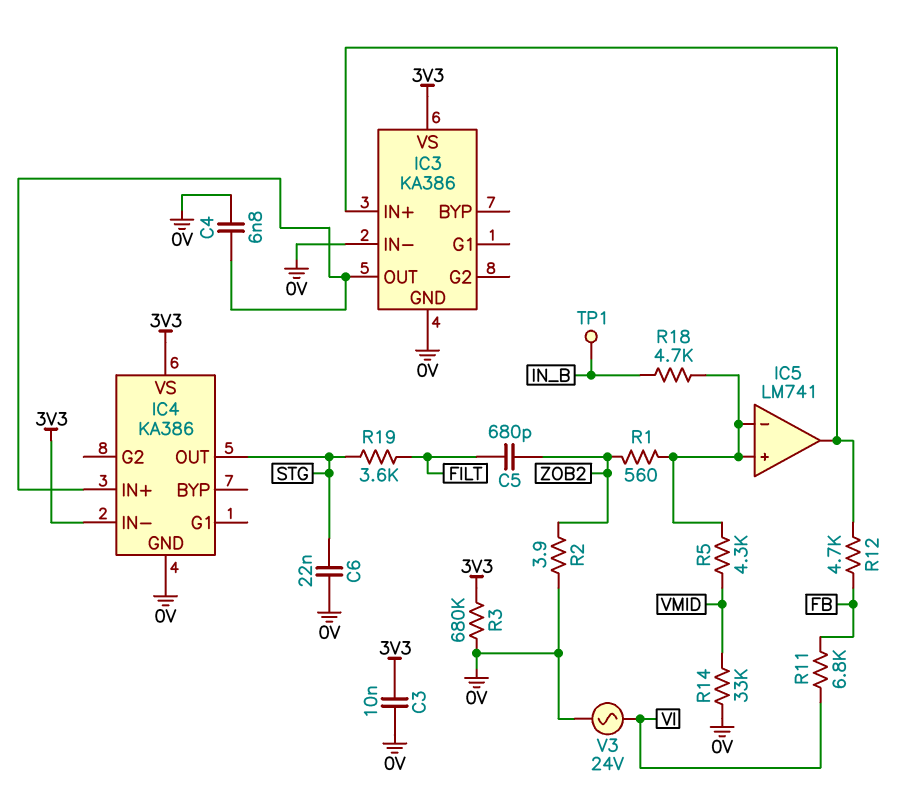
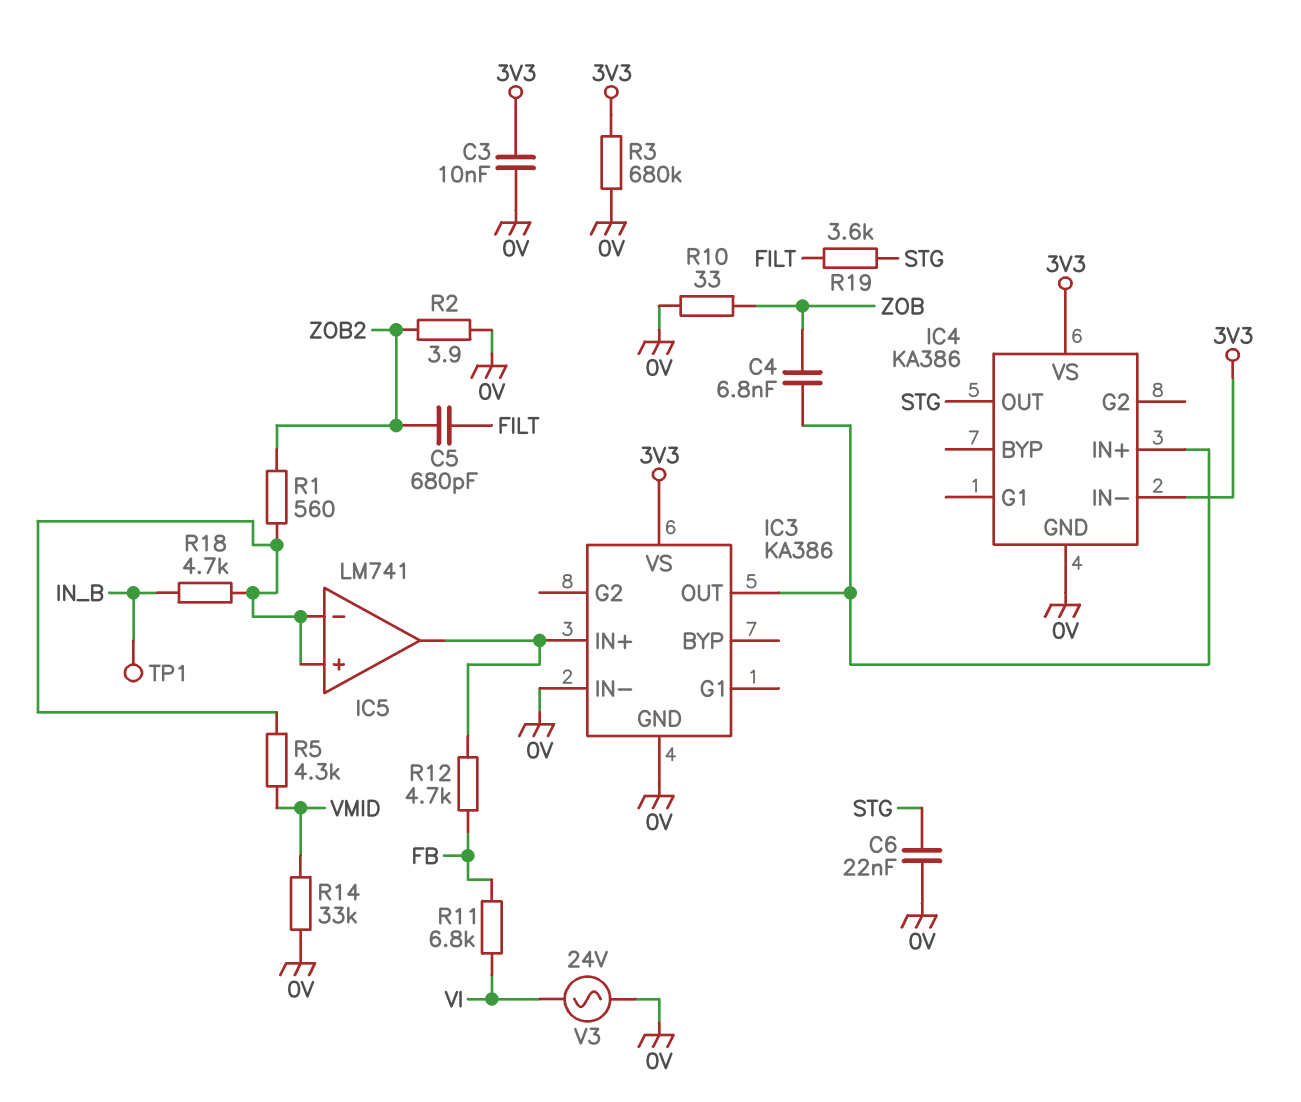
C4: 6.8nF (0V, IC3/OUT) -> 6.8nF (IC3/OUT, ZOB)
R10: none -> 33 (0V, ZOB)

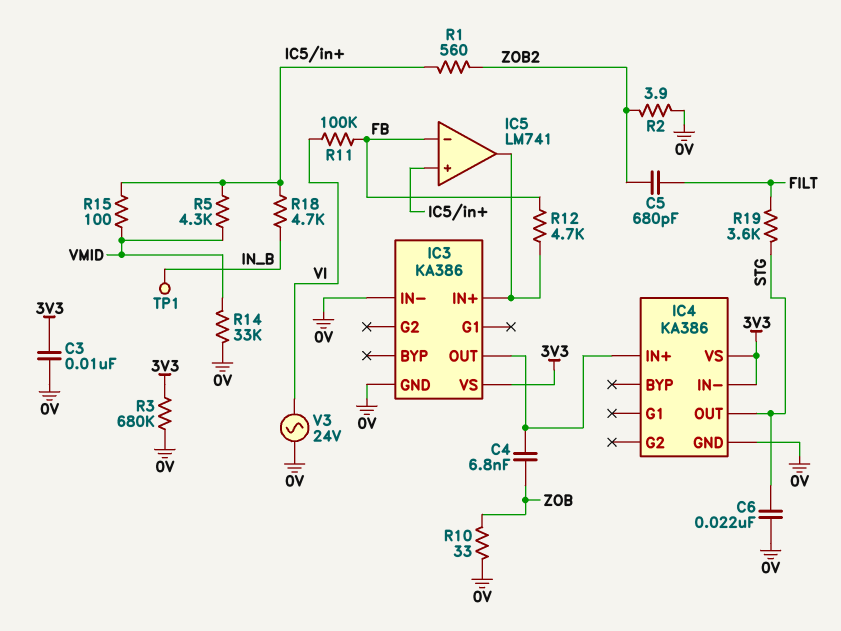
IC5 pin in-: IC5/in+ -> FB
R11: 6.8k (FB, VI) -> 100k (FB, VI)
R15: none -> 100 (IC5/in+, VMID)

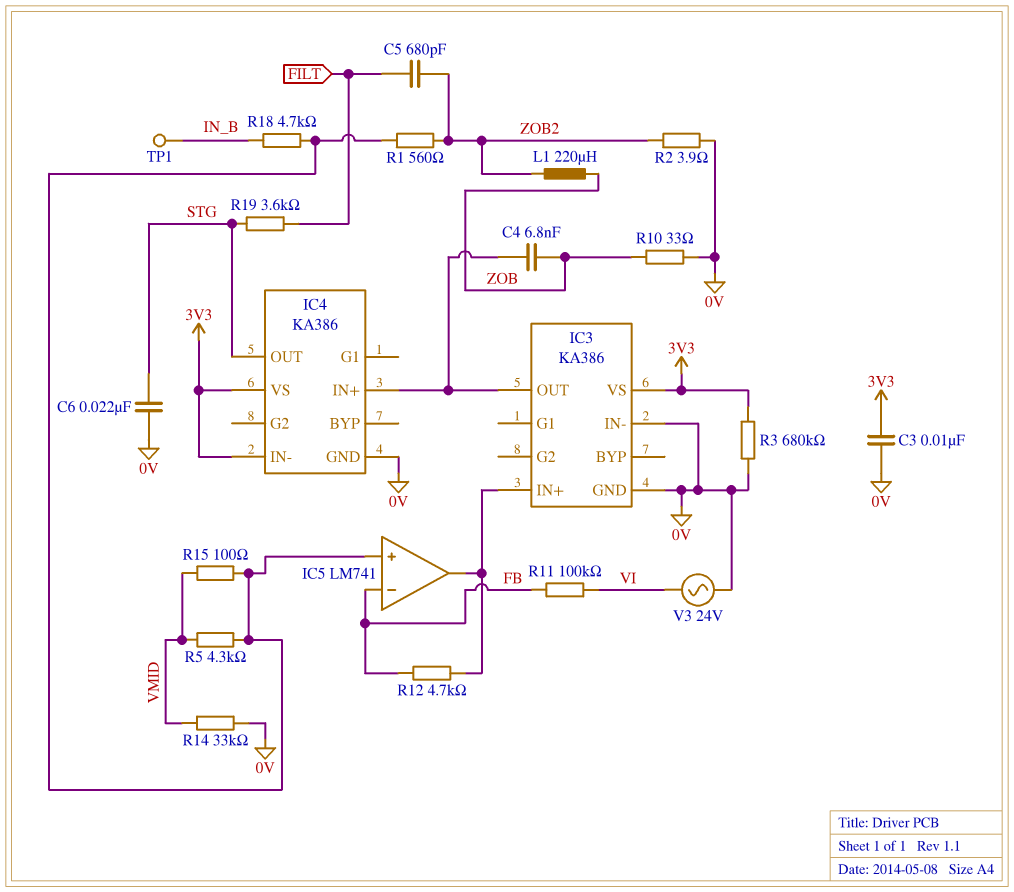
L1: none -> 220uH (ZOB, ZOB2)

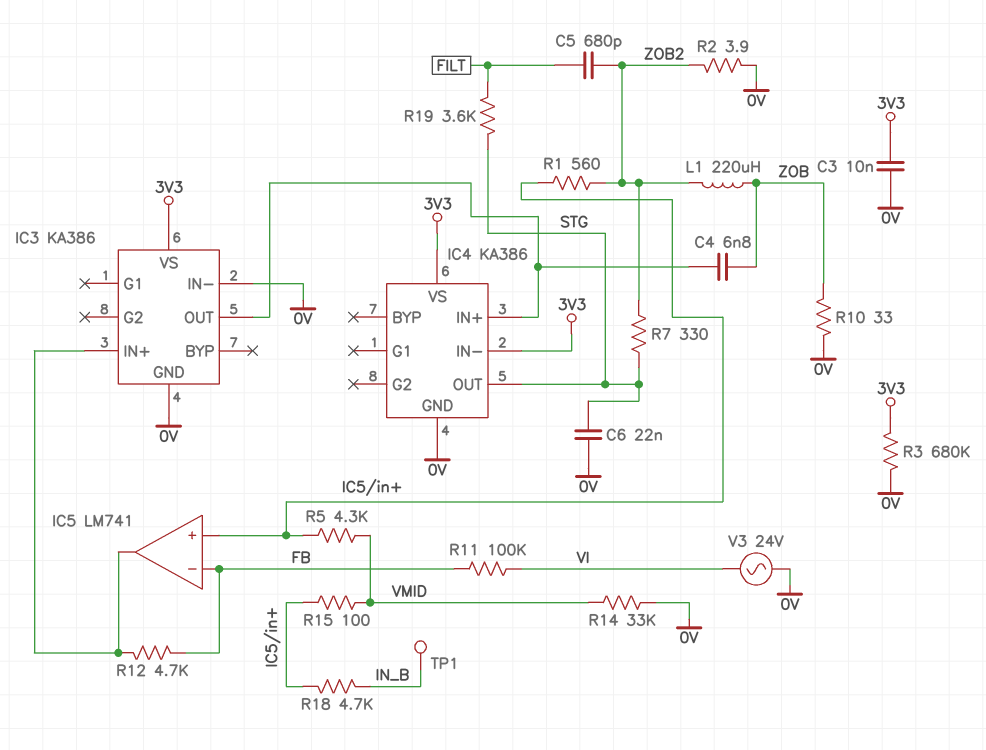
R7: none -> 330 (STG, ZOB2)

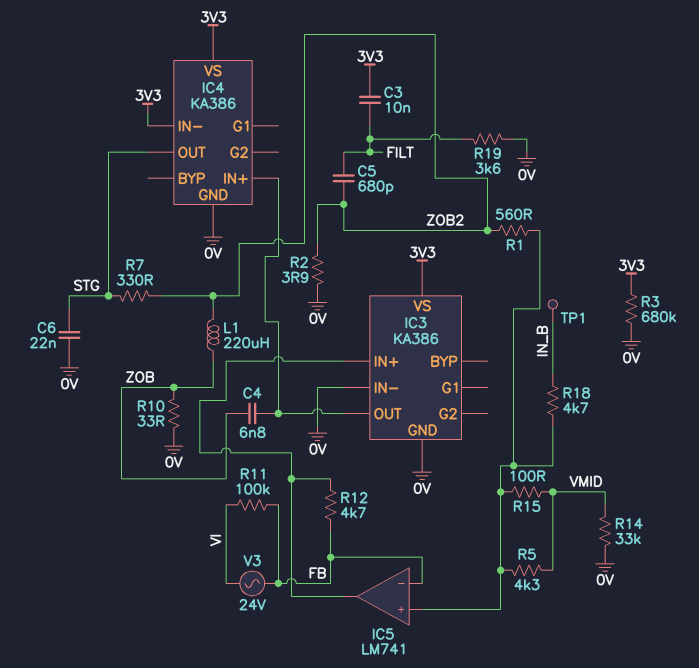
C3: 10nF (0V, 3V3) -> 10nF (3V3, FILT)
R19: 3.6k (FILT, STG) -> 3.6k (0V, FILT)
V3: AC 24V (0V, VI) -> AC 24V (FB, VI)

